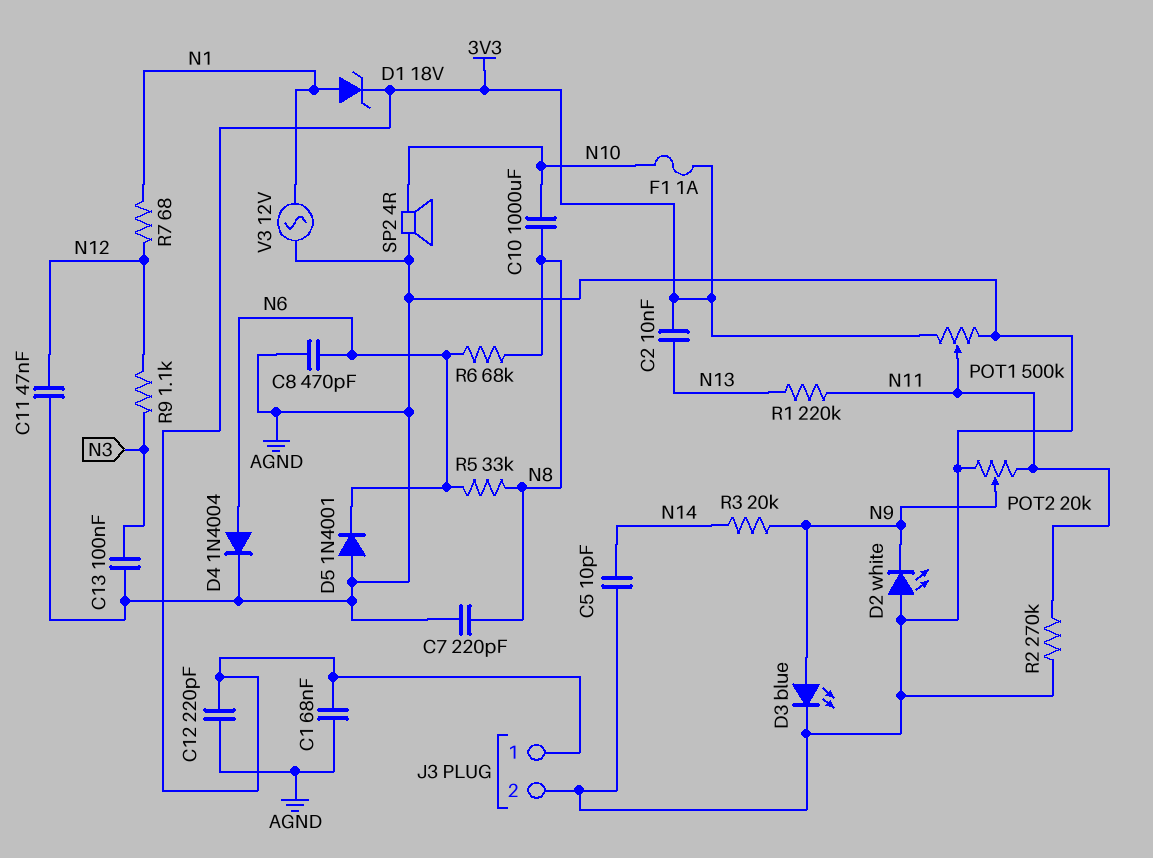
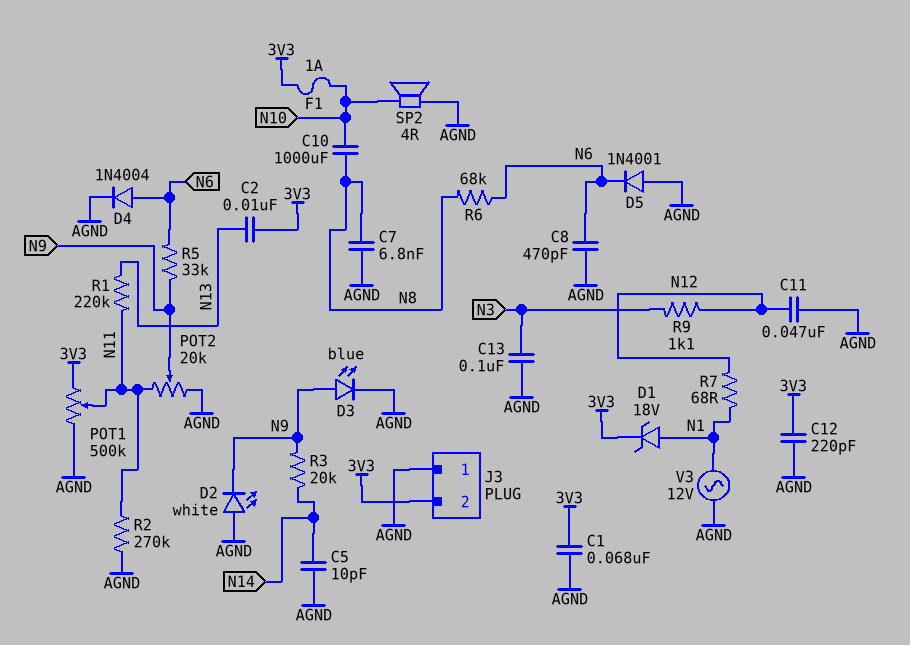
C7: 220pF (AGND, N8) -> 6.8nF (AGND, N8)
J3 pin 1: 3V3 -> AGND
J3 pin 2: AGND -> 3V3
R5: 33k (N6, N8) -> 33k (N6, N9)

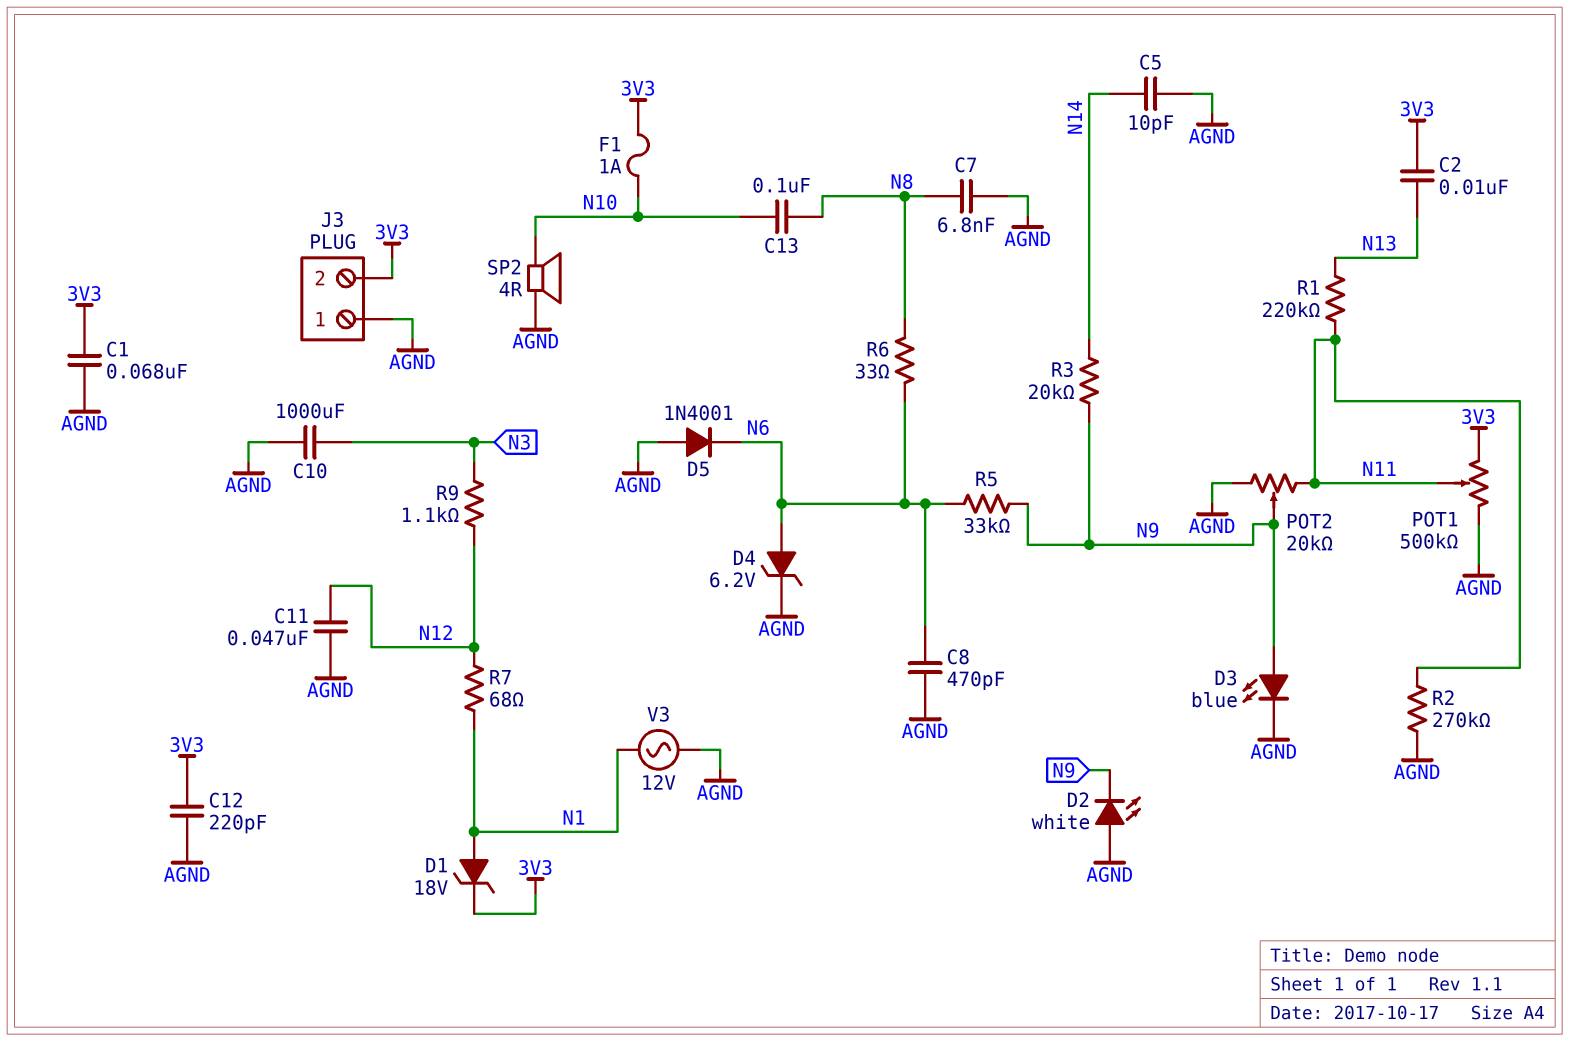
C10: 1000uF (N8, N10) -> 1000uF (AGND, N3)
C13: 100nF (AGND, N3) -> 100nF (N8, N10)
D4: diode 1N4004 (A N6, K AGND) -> zener 6.2V (A N6, K AGND)
R6: 68k (N6, N8) -> 33 (N6, N8)

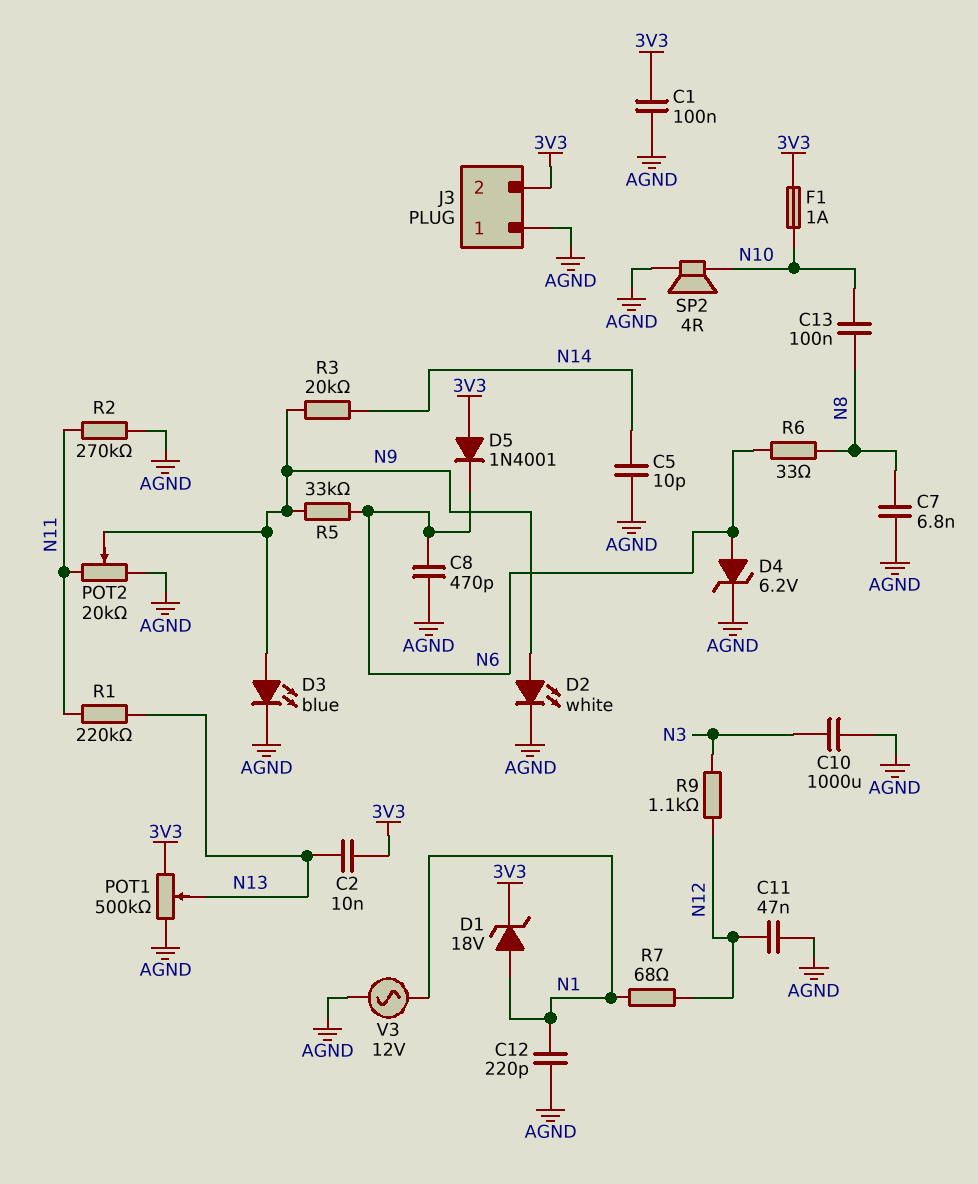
C1: 68nF (3V3, AGND) -> 100nF (3V3, AGND)
C12: 220pF (3V3, AGND) -> 220pF (AGND, N1)
D2: LED white (A AGND, K N9) -> LED white (A N9, K AGND)
D5: diode 1N4001 (A AGND, K N6) -> diode 1N4001 (A 3V3, K N6)
POT1: 500k (3V3, AGND, wiper N11) -> 500k (3V3, AGND, wiper N13)

